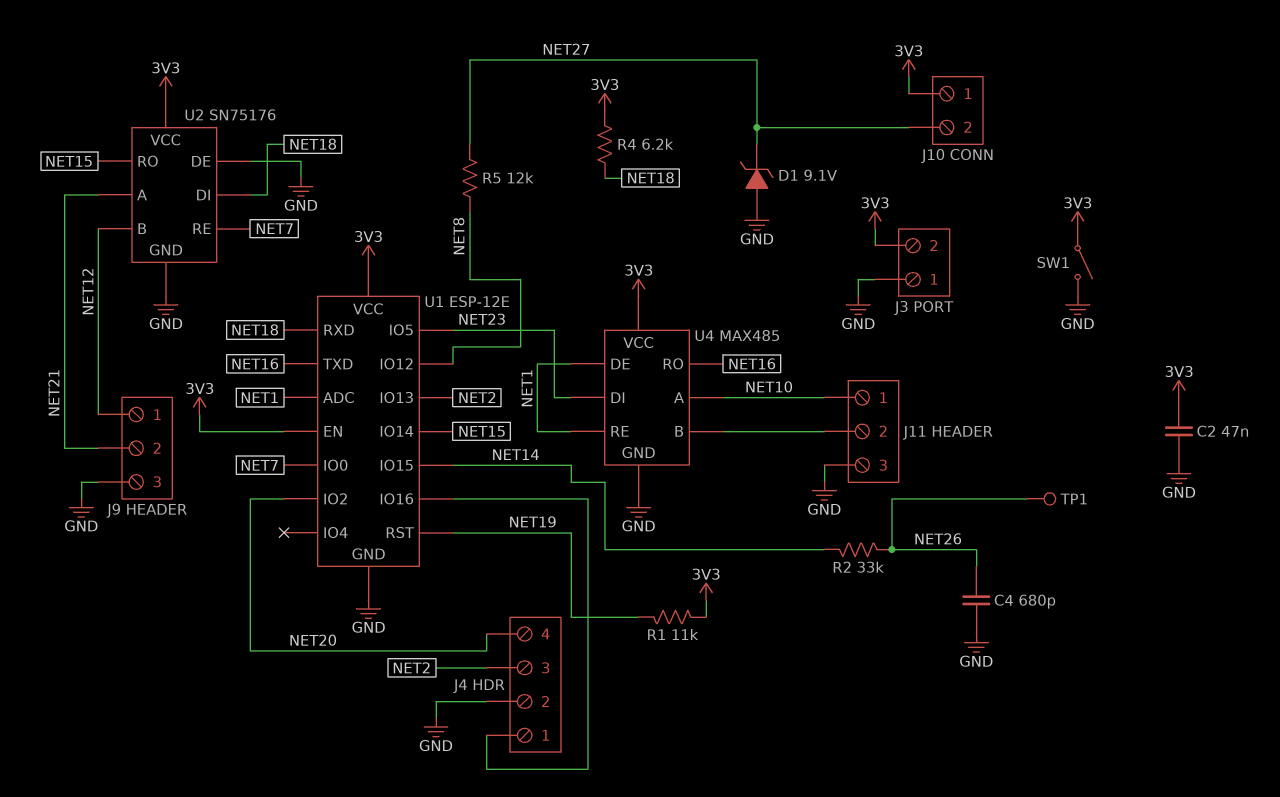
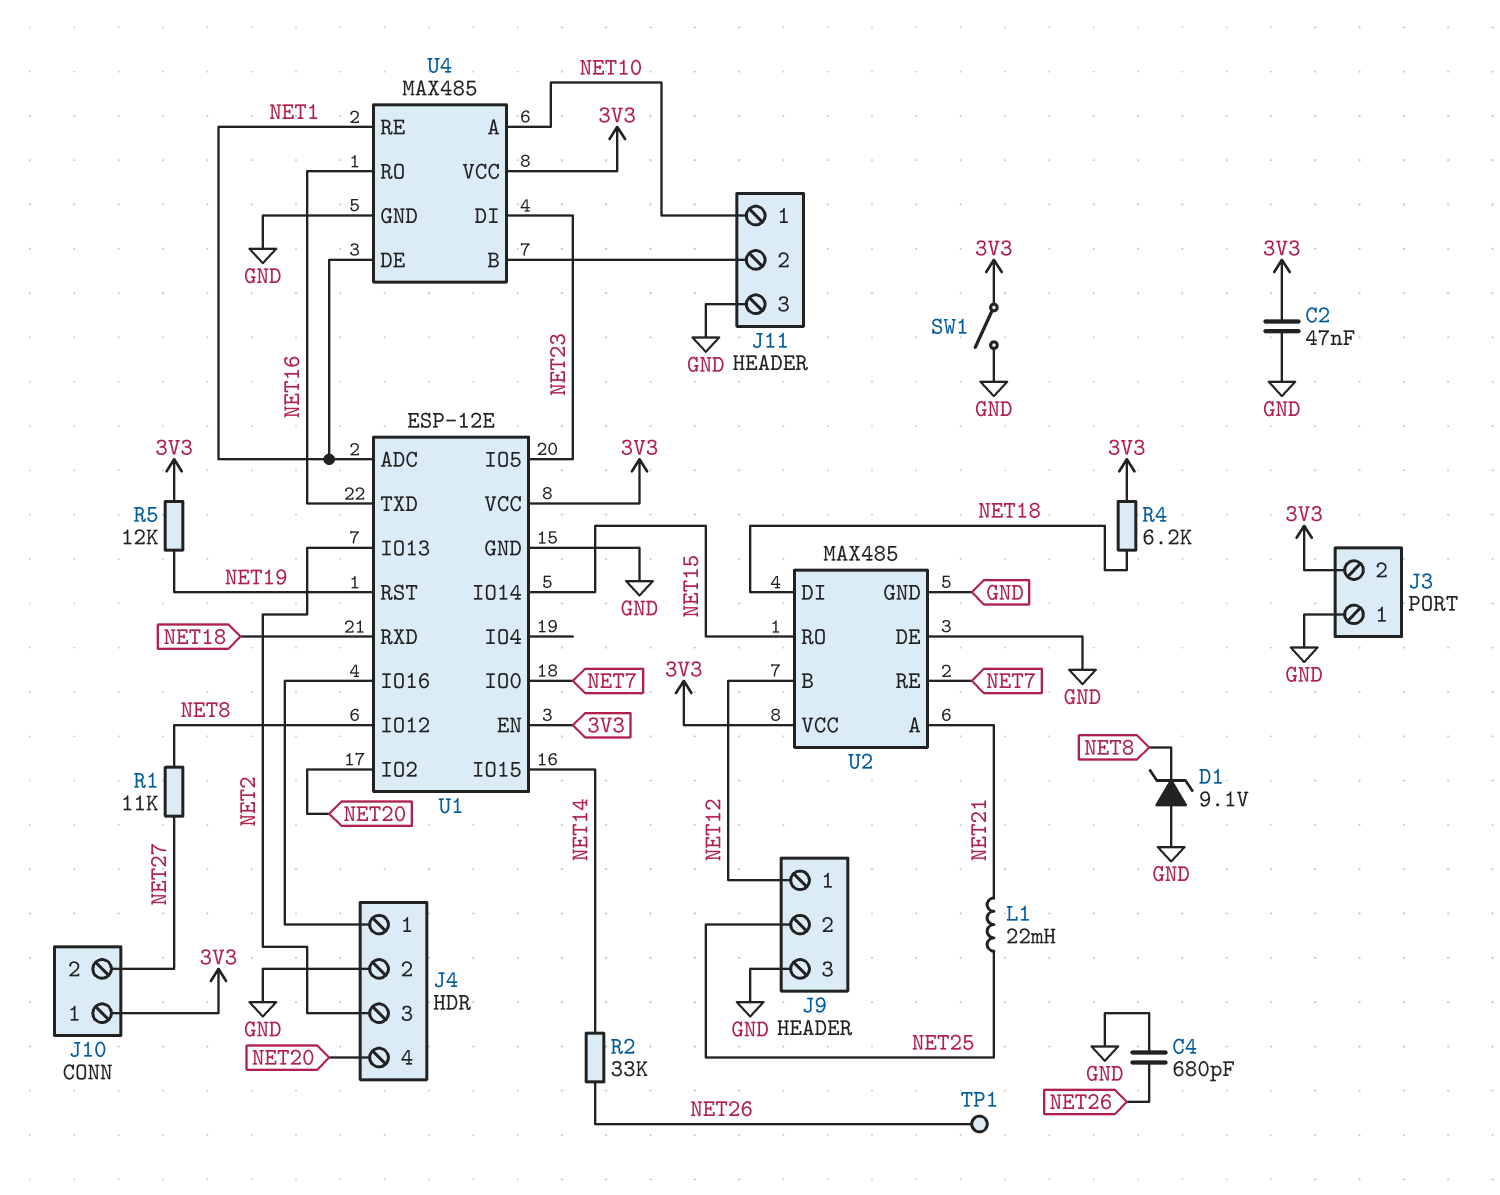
D1: zener 9.1V (A GND, K NET27) -> zener 9.1V (A GND, K NET8)
J9 pin 2: NET21 -> NET25
L1: none -> 22mH (NET21, NET25)
R1: 11k (3V3, NET19) -> 11k (NET8, NET27)
R5: 12k (NET8, NET27) -> 12k (3V3, NET19)
U2: SN75176 -> MAX485

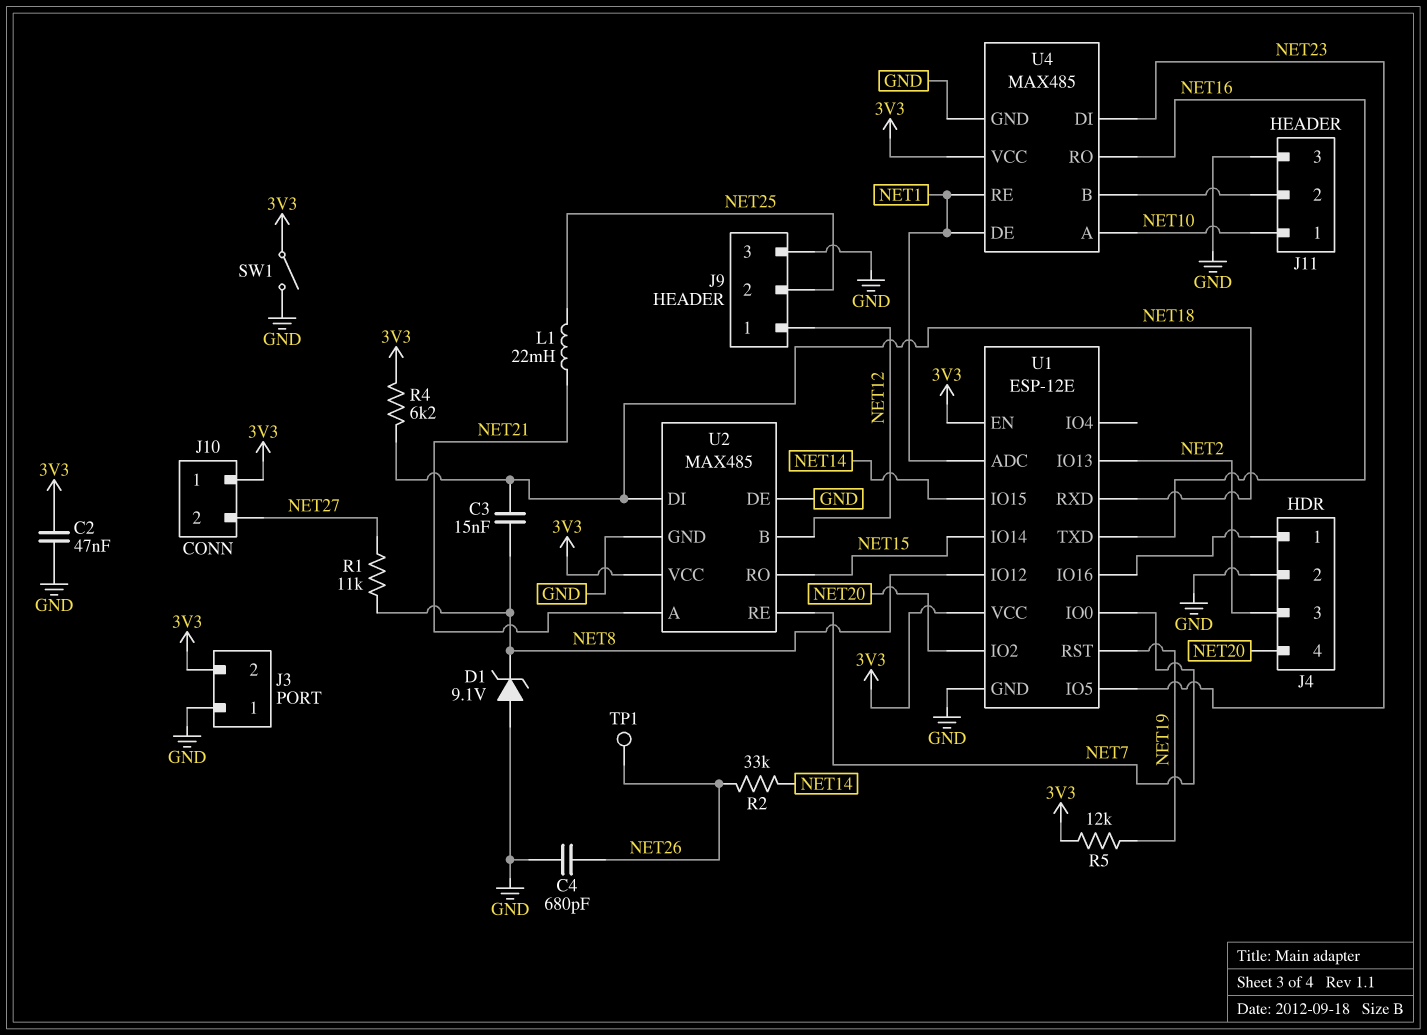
C3: none -> 15nF (NET8, NET18)

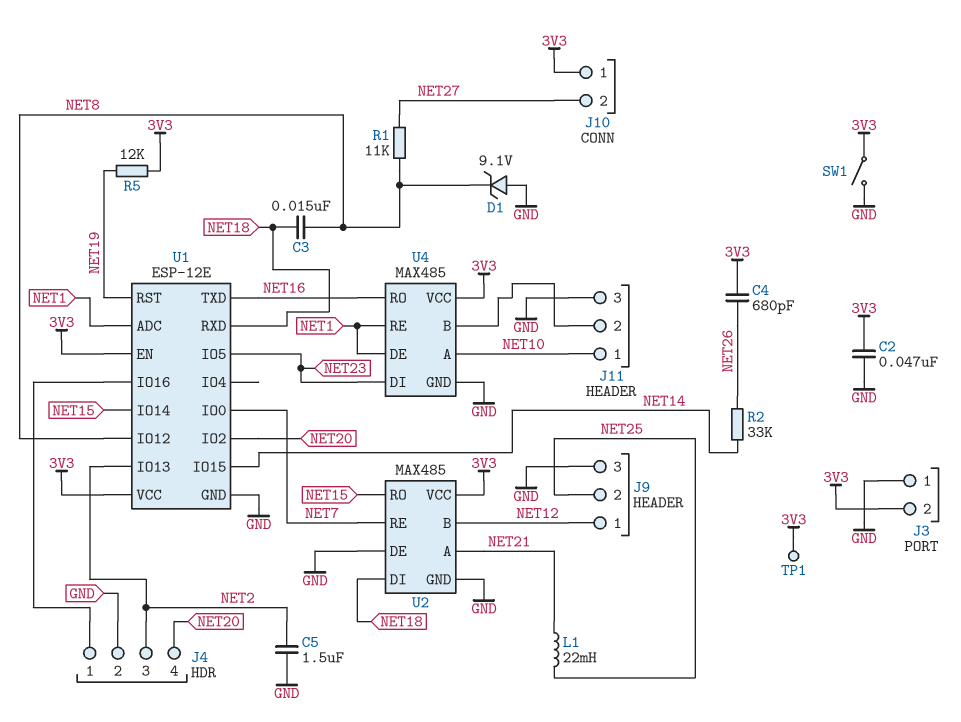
C4: 680pF (GND, NET26) -> 680pF (3V3, NET26)
C5: none -> 1.5uF (GND, NET2)
R4: 6.2k (3V3, NET18) -> none
TP1: test point (NET26) -> test point (3V3)

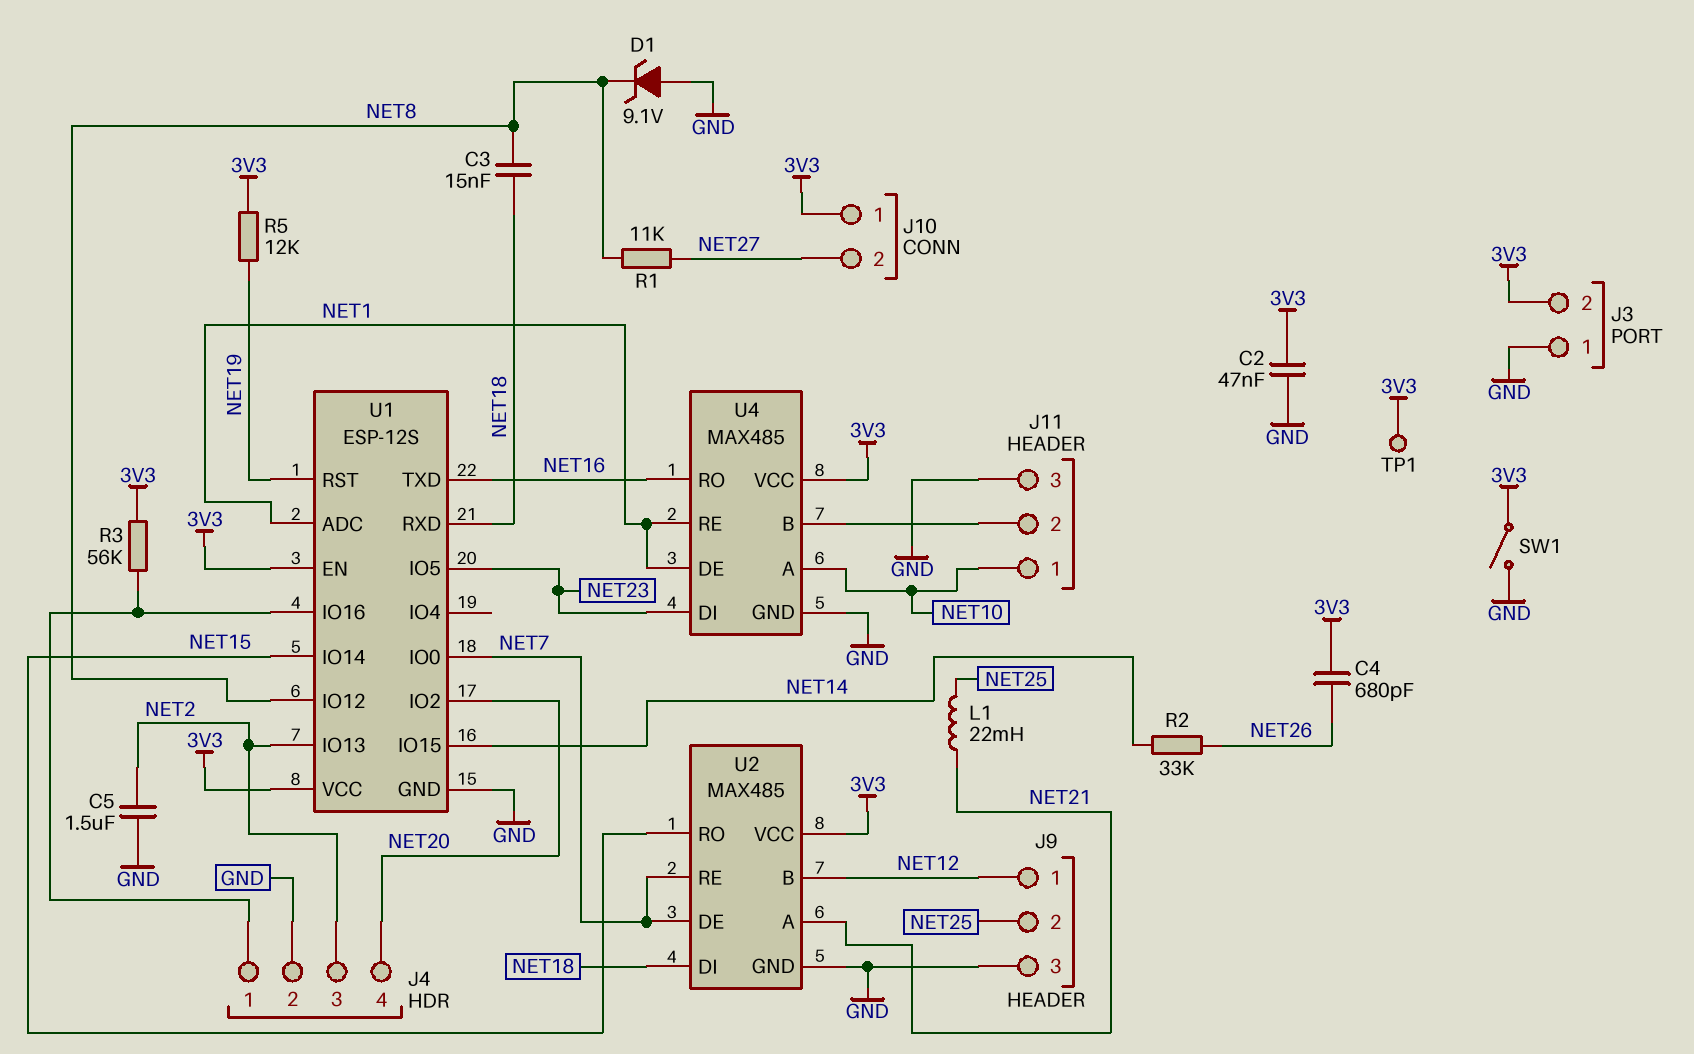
R3: none -> 56k (3V3, J4/1)
U1: ESP-12E -> ESP-12S
U2 pin DE: GND -> NET7

